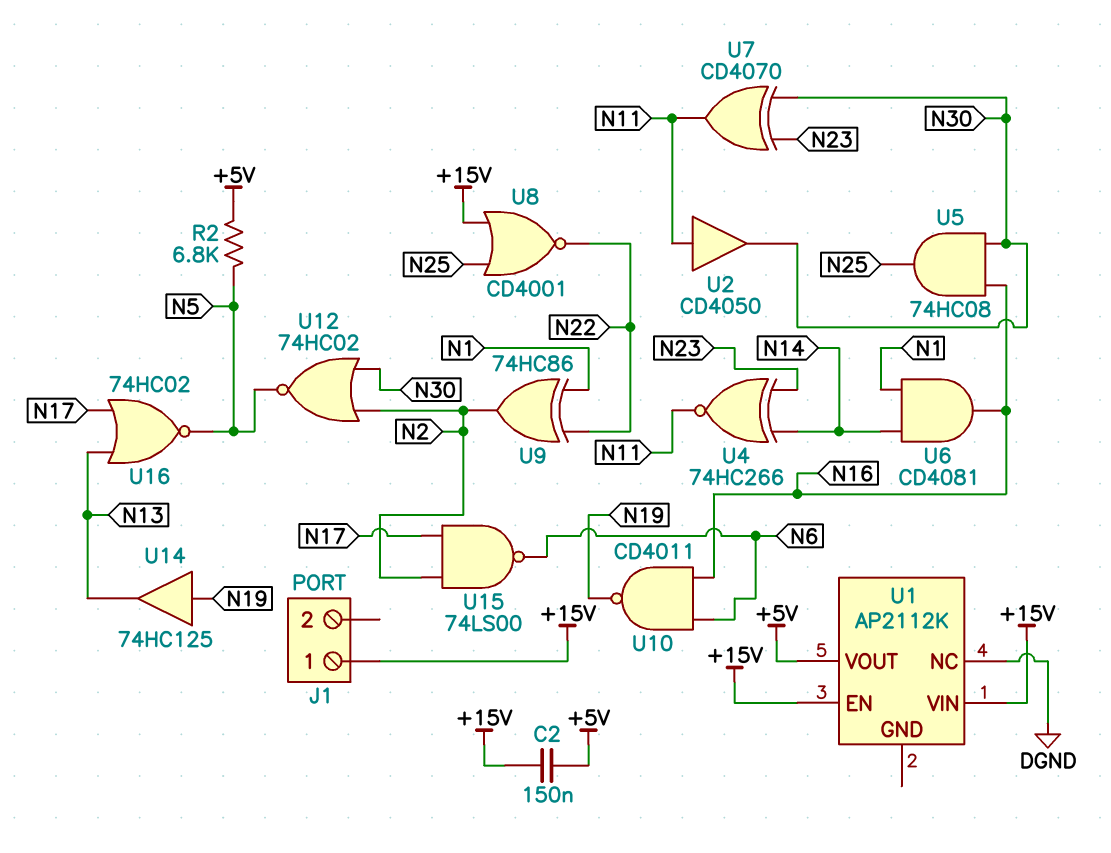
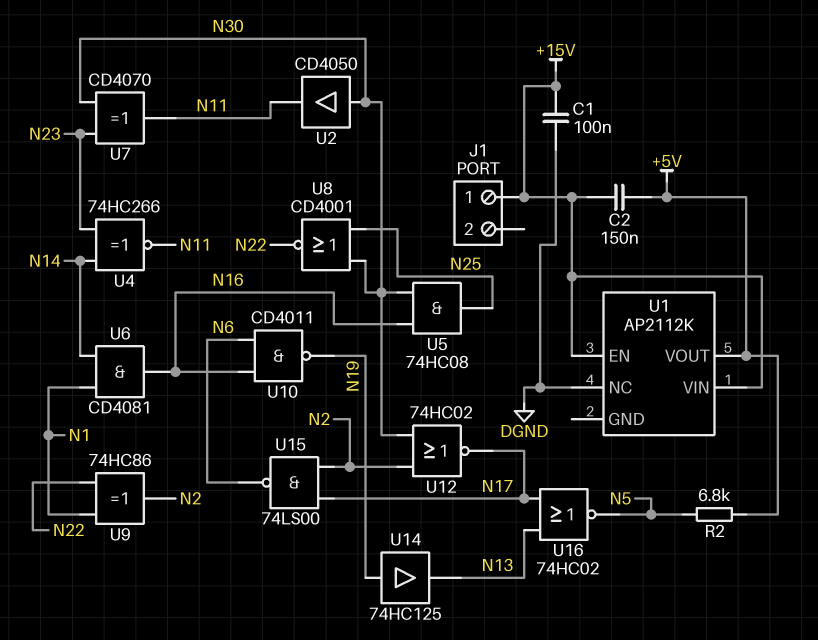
C1: none -> 100nF (+15V, DGND)
U2: buffer CD4050 (in N11, out N30) -> buffer CD4050 (in N30, out N11)
U8: NOR CD4001 (in +15V, in N25, out N22) -> NOR CD4001 (in N25, in N30, out N22)
U12: NOR 74HC02 (in N2, in N30, out N5) -> NOR 74HC02 (in N2, in N30, out N17)

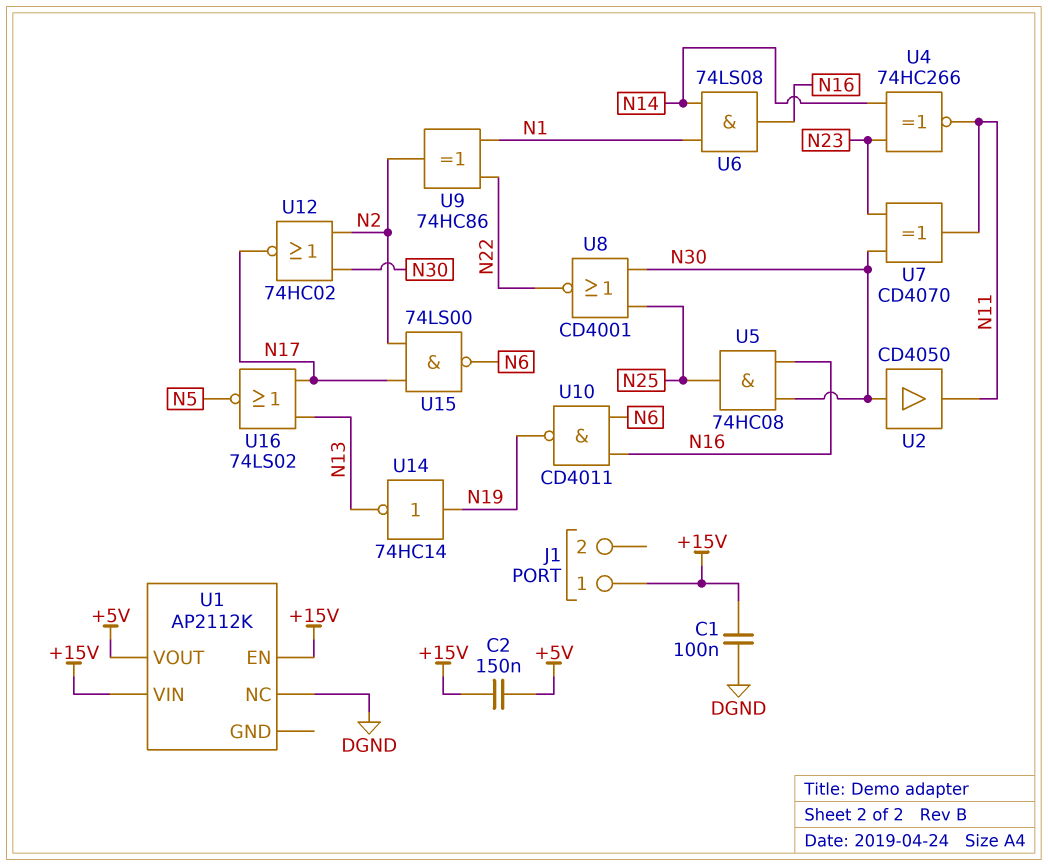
R2: 6.8k (+5V, N5) -> none
U6: AND CD4081 (in N1, in N14, out N16) -> AND 74LS08 (in N1, in N14, out N16)
U14: buffer 74HC125 (in N19, out N13) -> NOT 74HC14 (in N19, out N13)
U16: NOR 74HC02 (in N13, in N17, out N5) -> NOR 74LS02 (in N13, in N17, out N5)

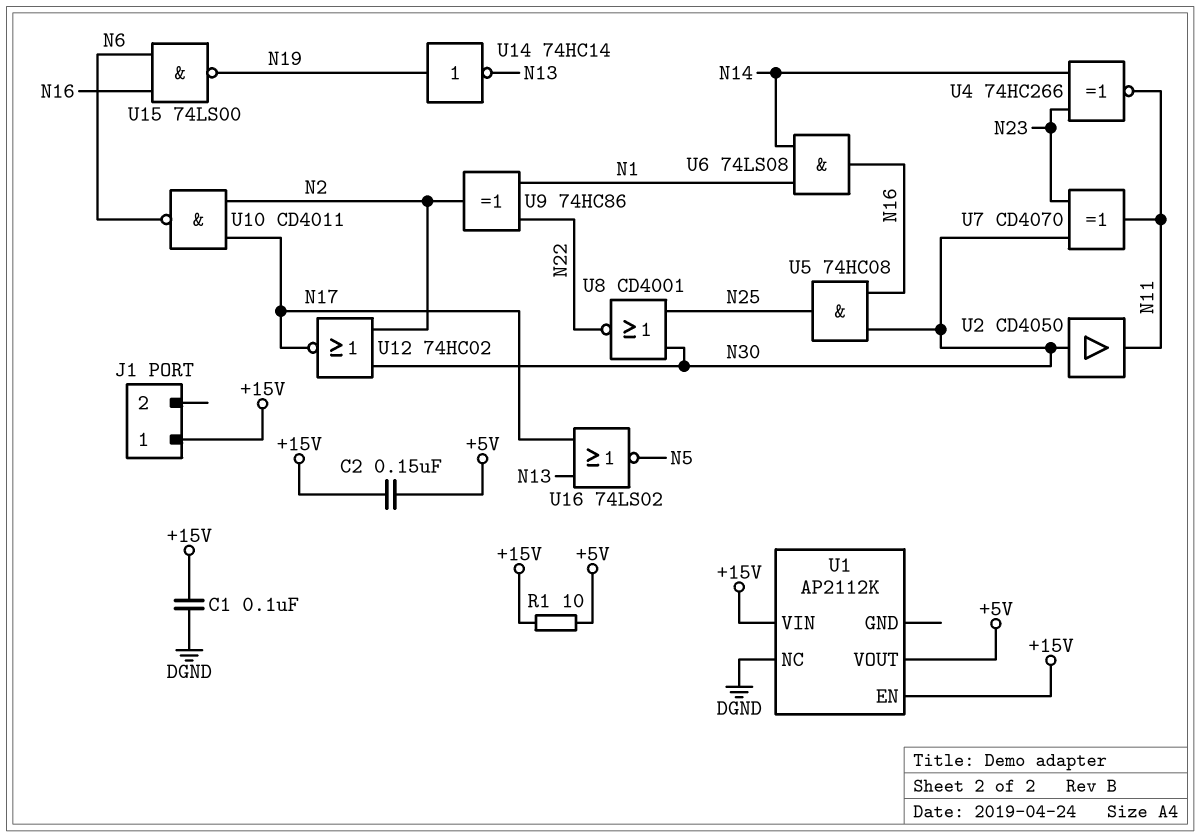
R1: none -> 10 (+5V, +15V)
U10: NAND CD4011 (in N6, in N16, out N19) -> NAND CD4011 (in N2, in N17, out N6)
U15: NAND 74LS00 (in N2, in N17, out N6) -> NAND 74LS00 (in N6, in N16, out N19)

